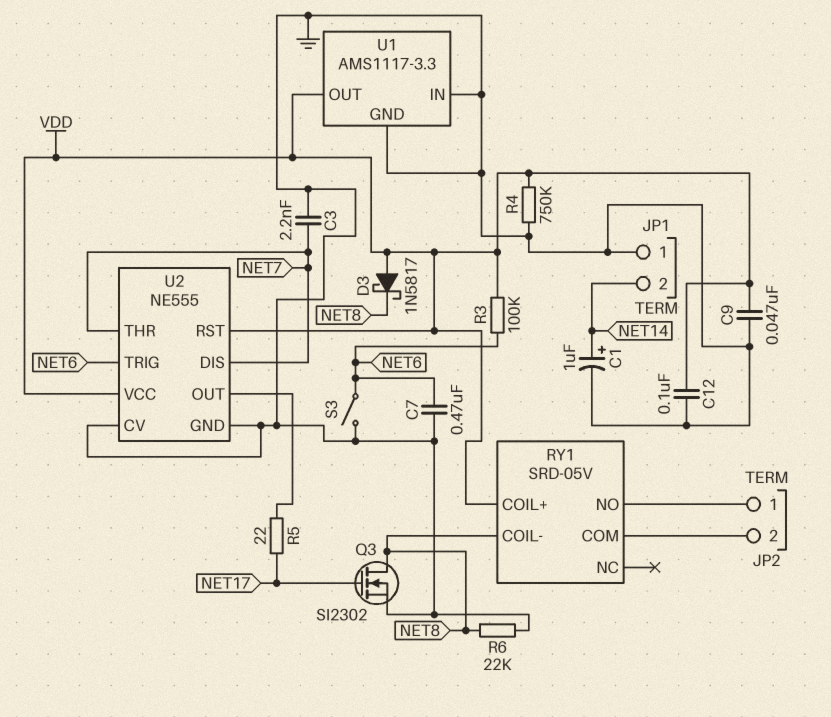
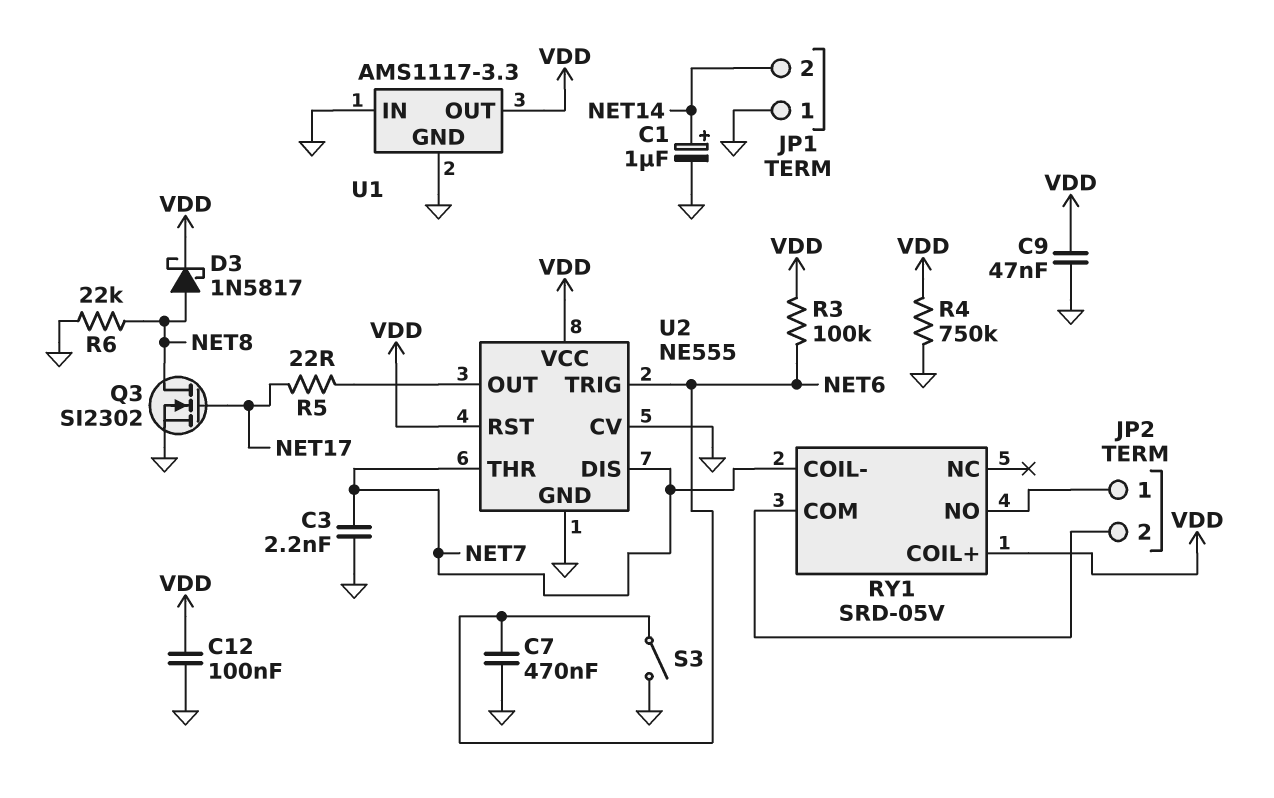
D3: schottky 1N5817 (A VDD, K NET8) -> schottky 1N5817 (A NET8, K VDD)
RY1 pin COIL-: NET8 -> NET7

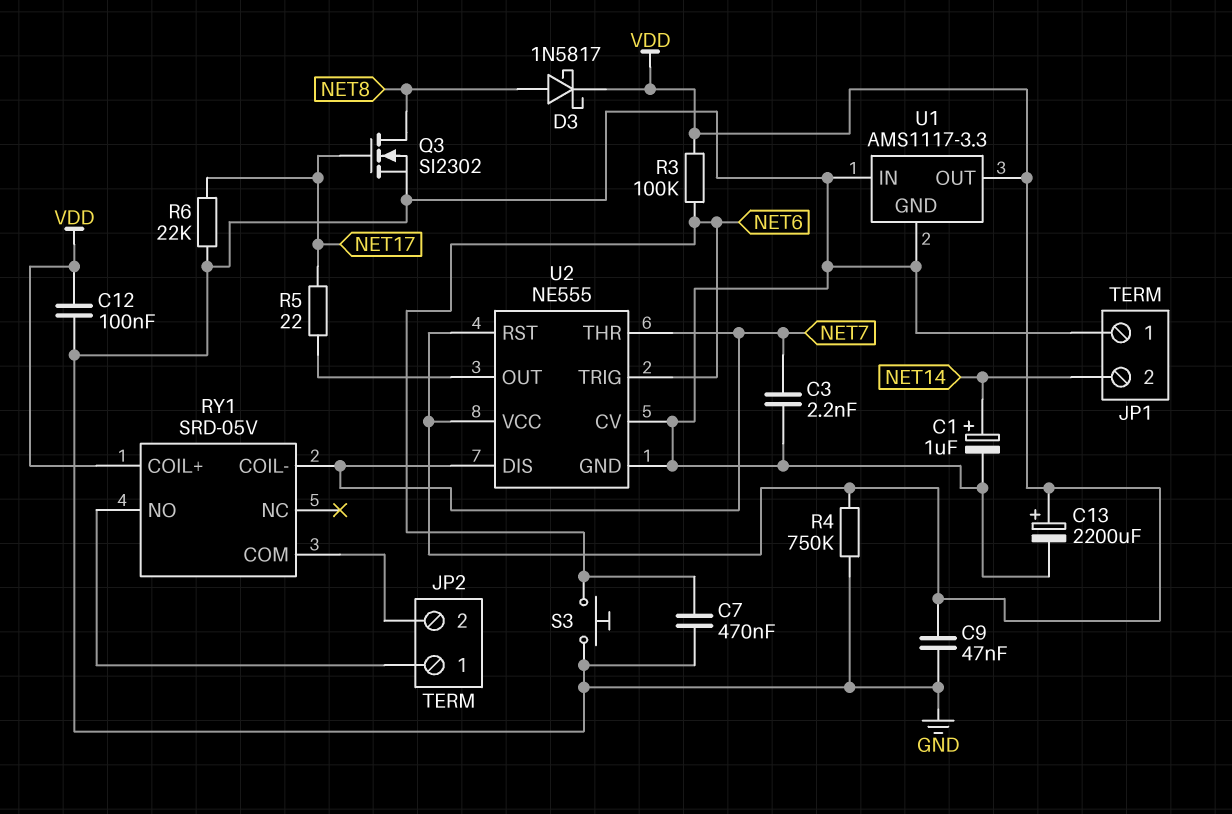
C13: none -> 2200uF (plus VDD, minus GND)
R6: 22k (GND, NET8) -> 22k (GND, NET17)
S3: switch (GND, NET6) -> button (GND, NET6)

